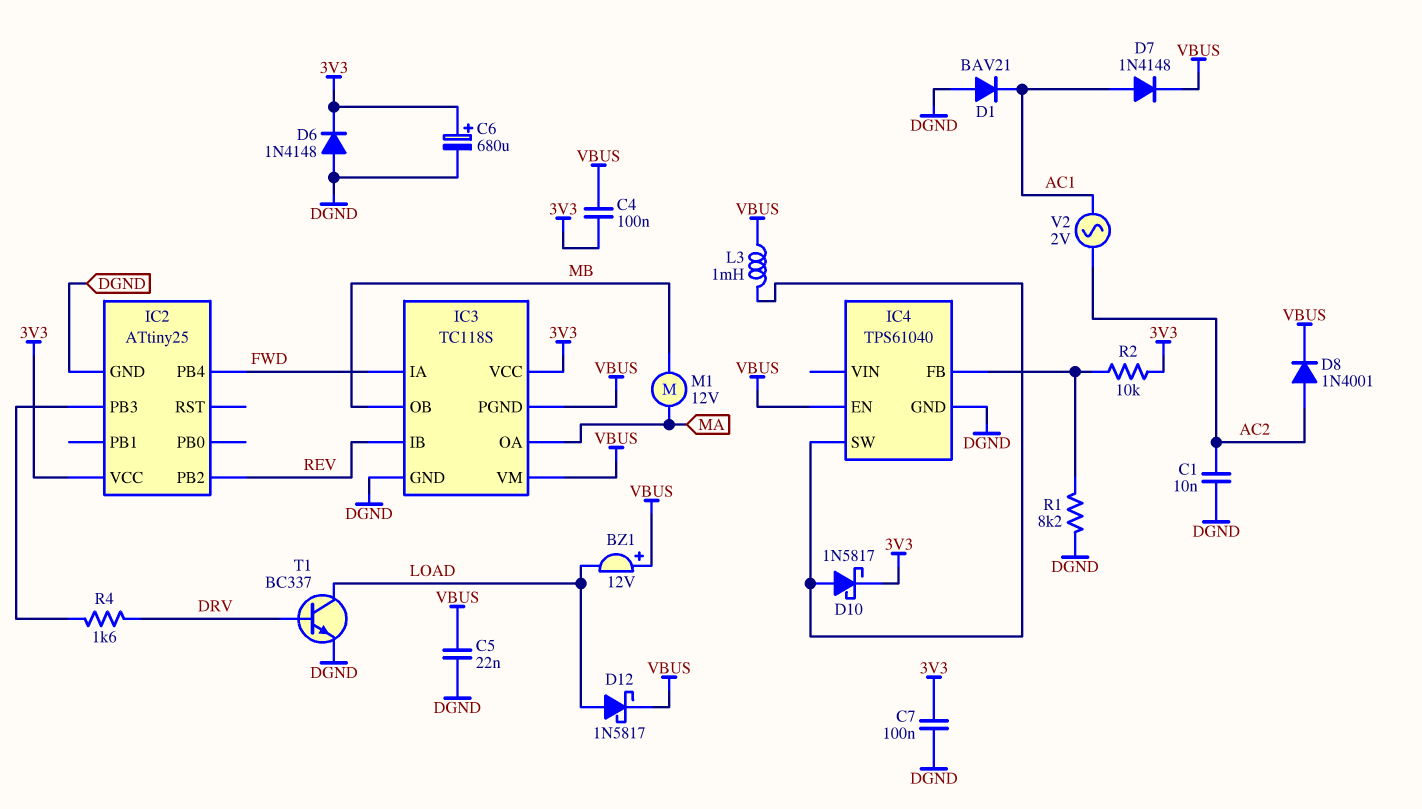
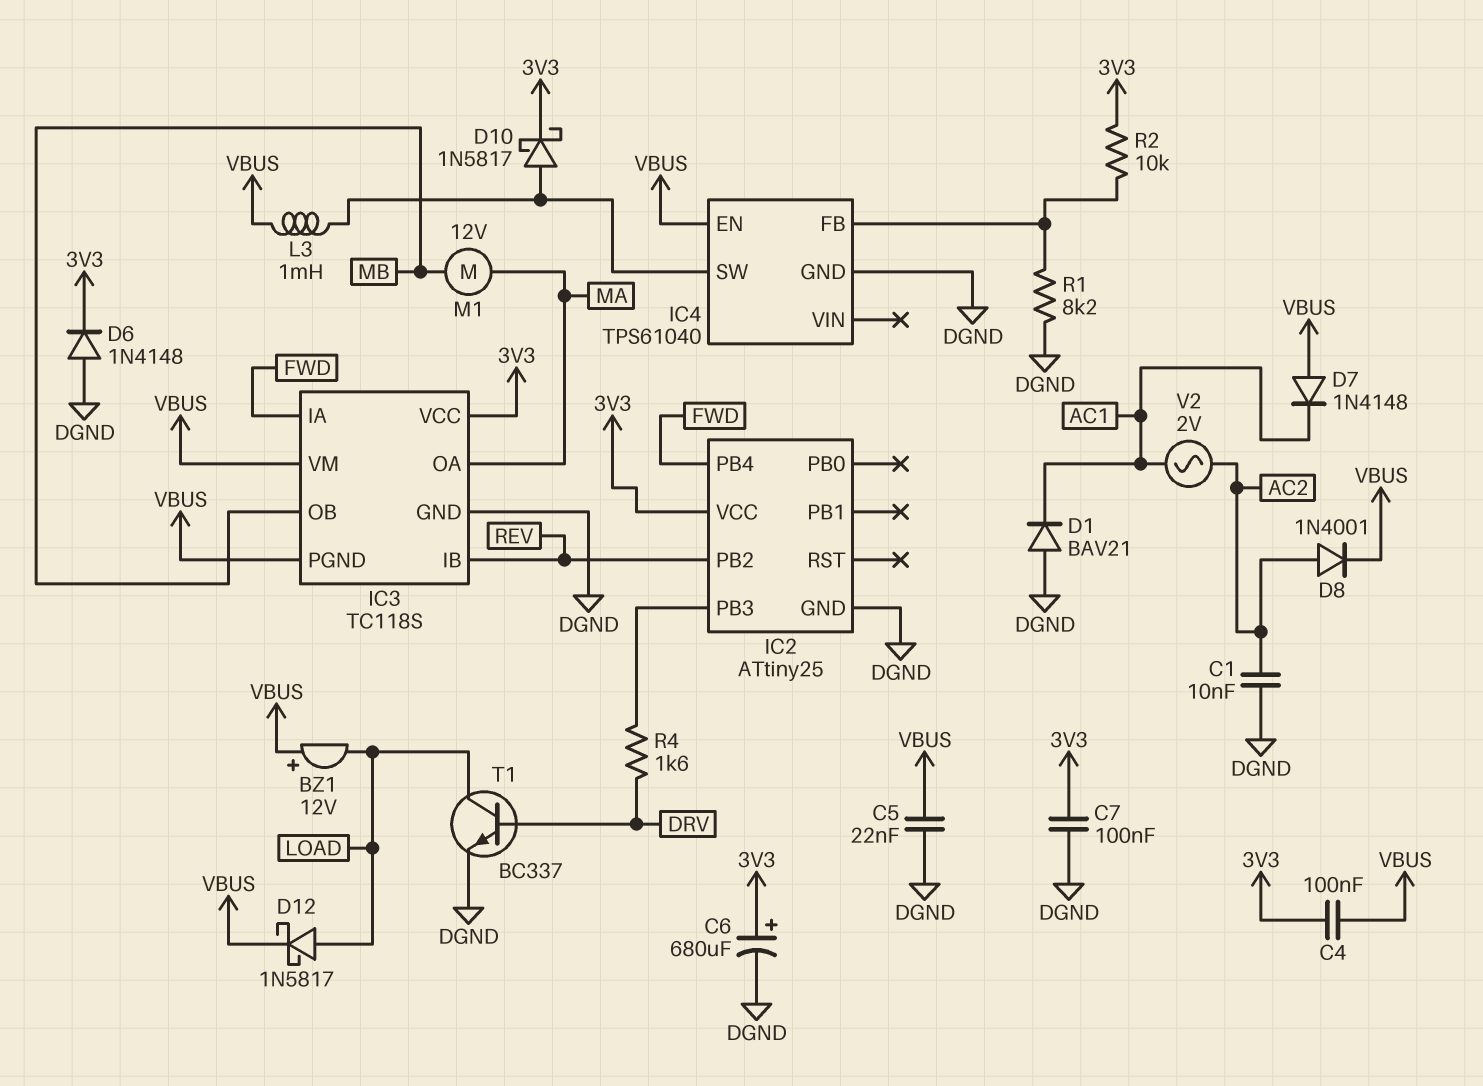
D7: diode 1N4148 (A AC1, K VBUS) -> diode 1N4148 (A VBUS, K AC1)

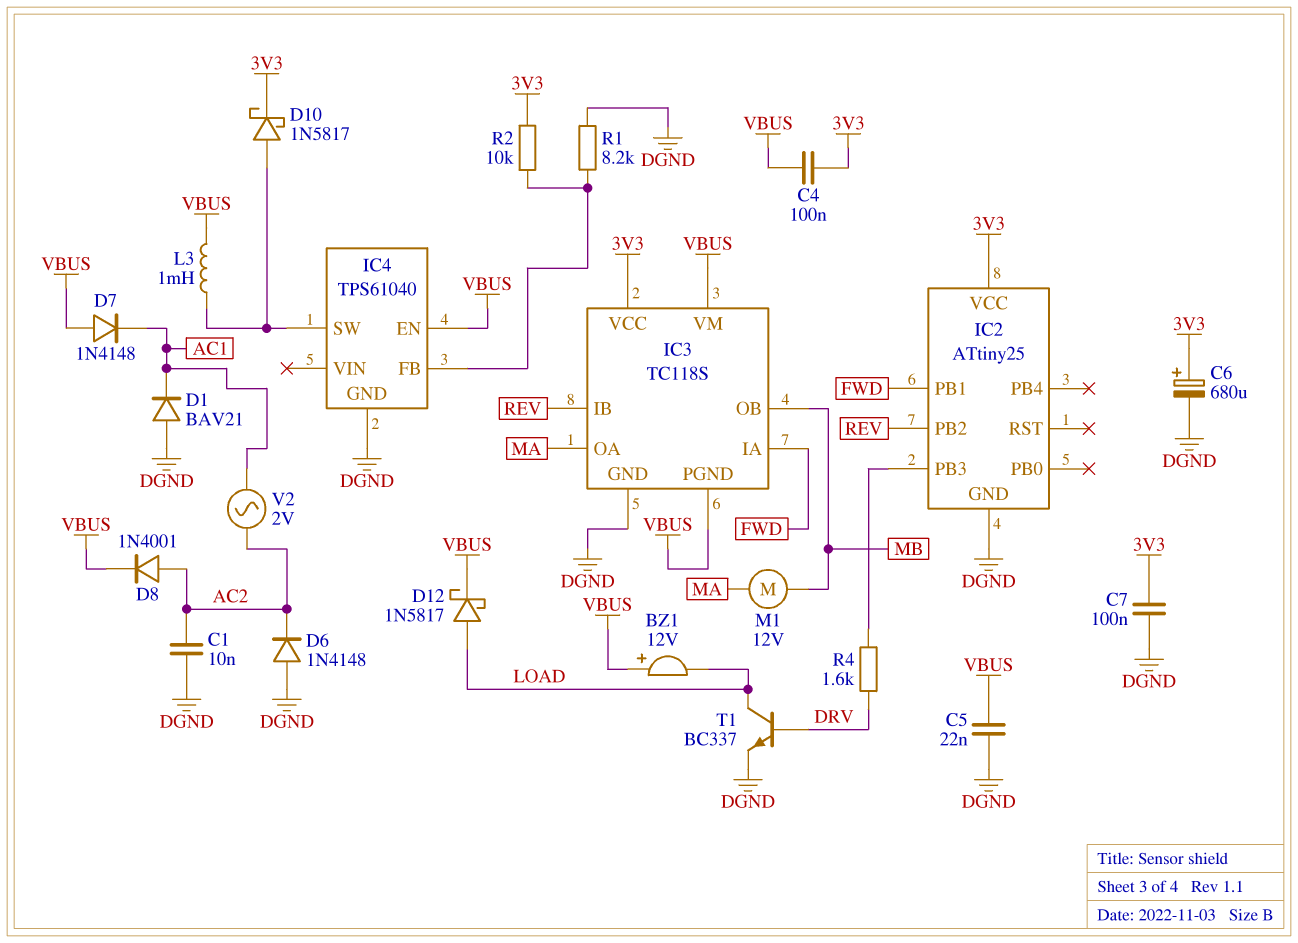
D6: diode 1N4148 (A DGND, K 3V3) -> diode 1N4148 (A DGND, K AC2)
IC2 pin PB1: none -> FWD
IC2 pin PB4: FWD -> none

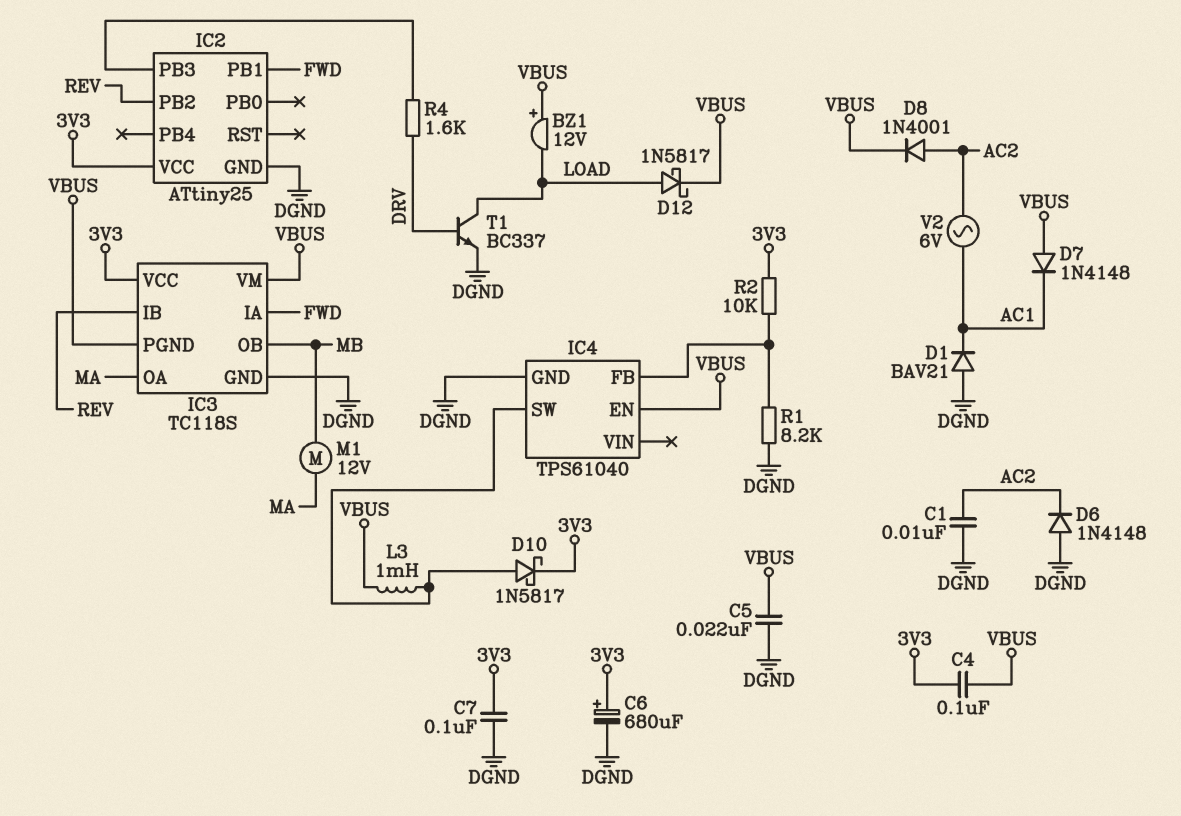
V2: AC 2V (AC1, AC2) -> AC 6V (AC1, AC2)

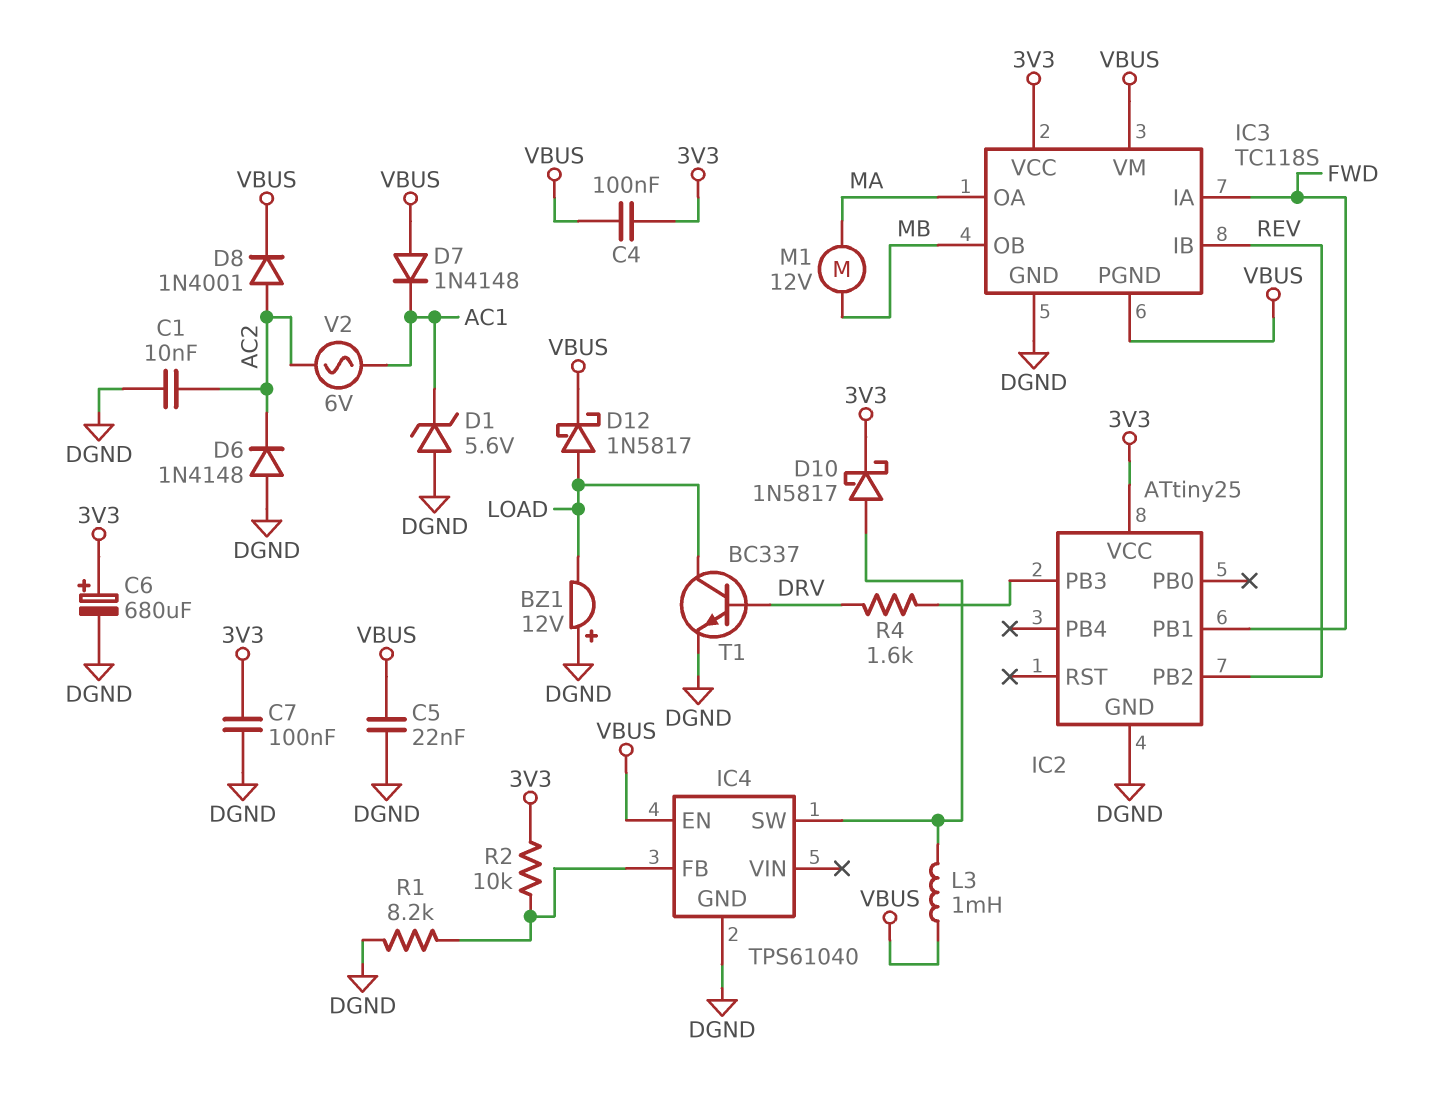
BZ1: buzzer 12V (plus VBUS, minus LOAD) -> buzzer 12V (plus DGND, minus LOAD)
D1: diode BAV21 (A DGND, K AC1) -> zener 5.6V (A DGND, K AC1)

